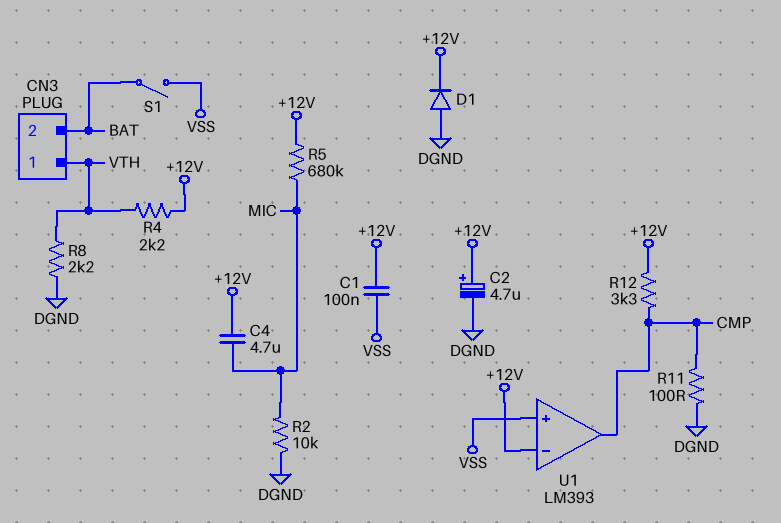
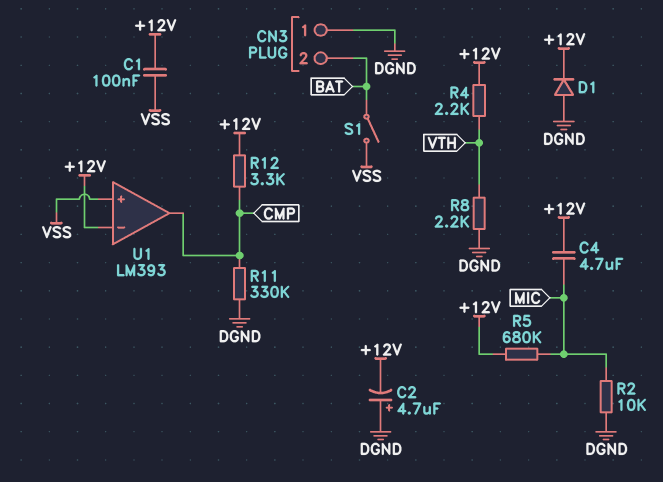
C2: 4.7uF (plus +12V, minus DGND) -> 4.7uF (plus DGND, minus +12V)
CN3 pin 1: VTH -> DGND
R11: 100 (CMP, DGND) -> 330k (CMP, DGND)

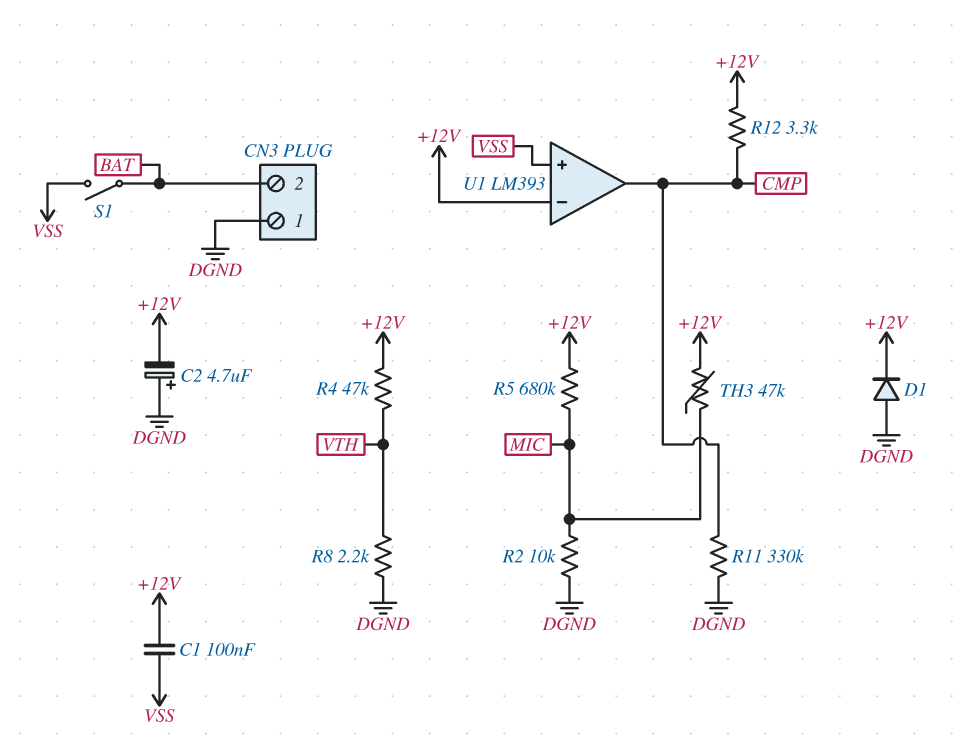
C4: 4.7uF (+12V, MIC) -> none
R4: 2.2k (+12V, VTH) -> 47k (+12V, VTH)
TH3: none -> 47k (+12V, MIC)

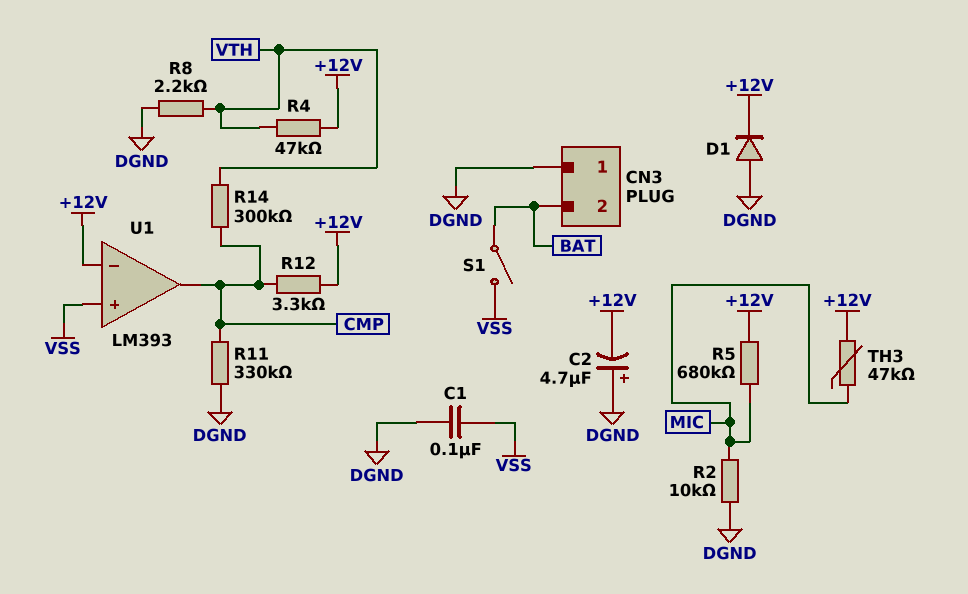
C1: 100nF (+12V, VSS) -> 100nF (DGND, VSS)
R14: none -> 300k (CMP, VTH)

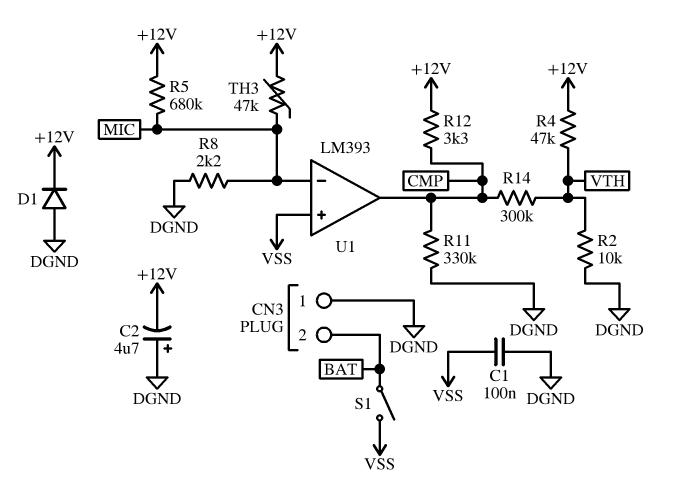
R2: 10k (DGND, MIC) -> 10k (DGND, VTH)
R8: 2.2k (DGND, VTH) -> 2.2k (DGND, MIC)
U1 pin in-: +12V -> MIC

